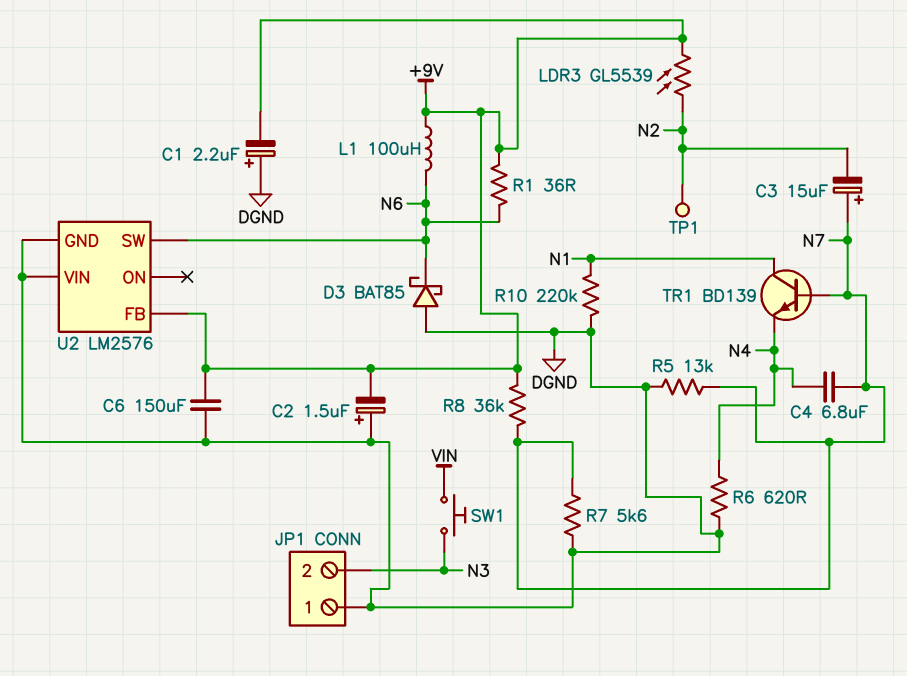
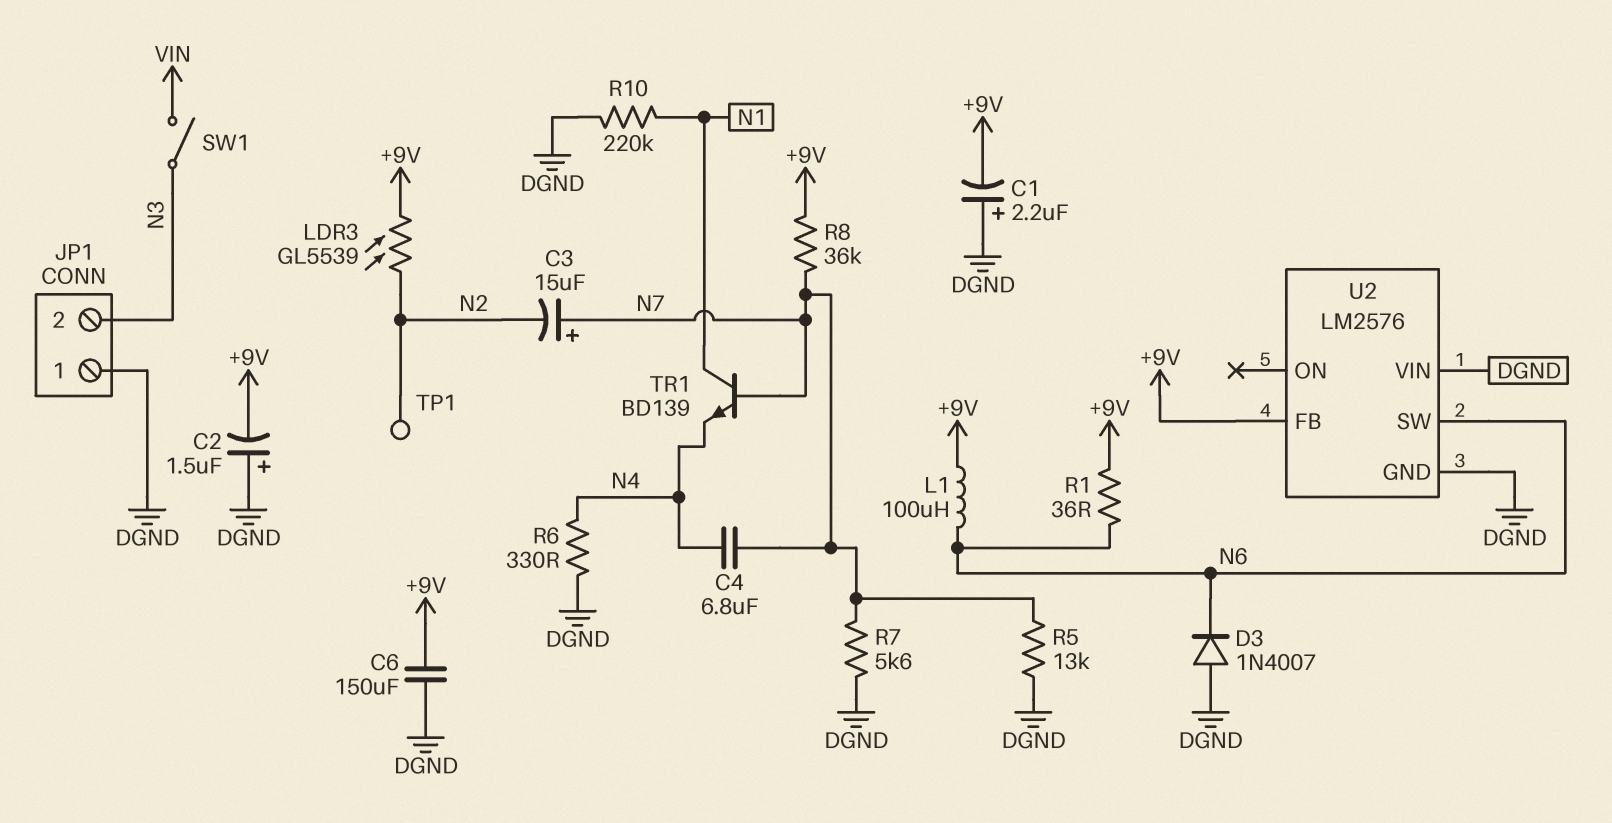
D3: schottky BAT85 (A DGND, K N6) -> diode 1N4007 (A DGND, K N6)
R6: 620 (DGND, N4) -> 330 (DGND, N4)
SW1: button (N3, VIN) -> switch (N3, VIN)

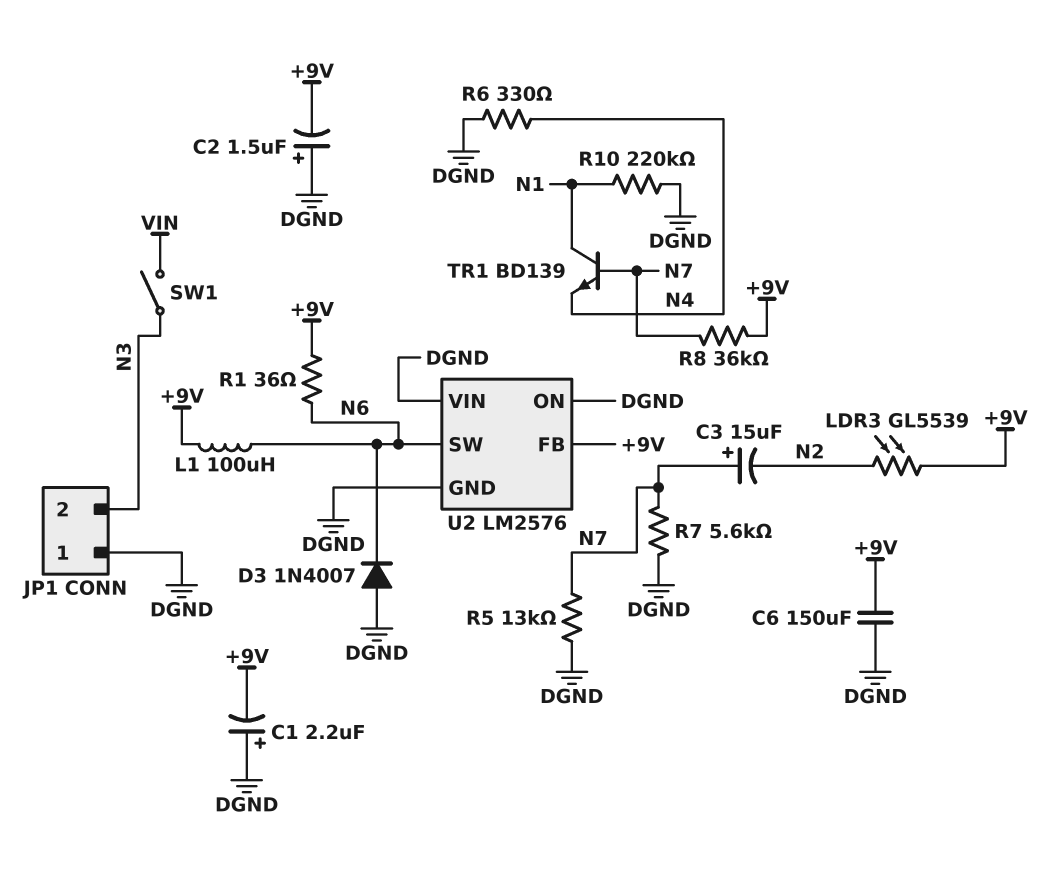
C4: 6.8uF (N4, N7) -> none
TP1: test point (N2) -> none
U2 pin ON: none -> DGND

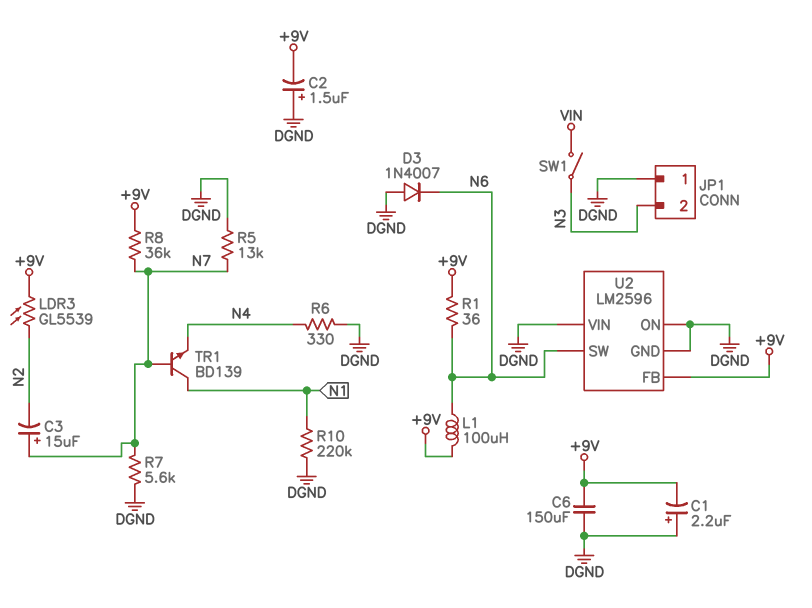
U2: LM2576 -> LM2596

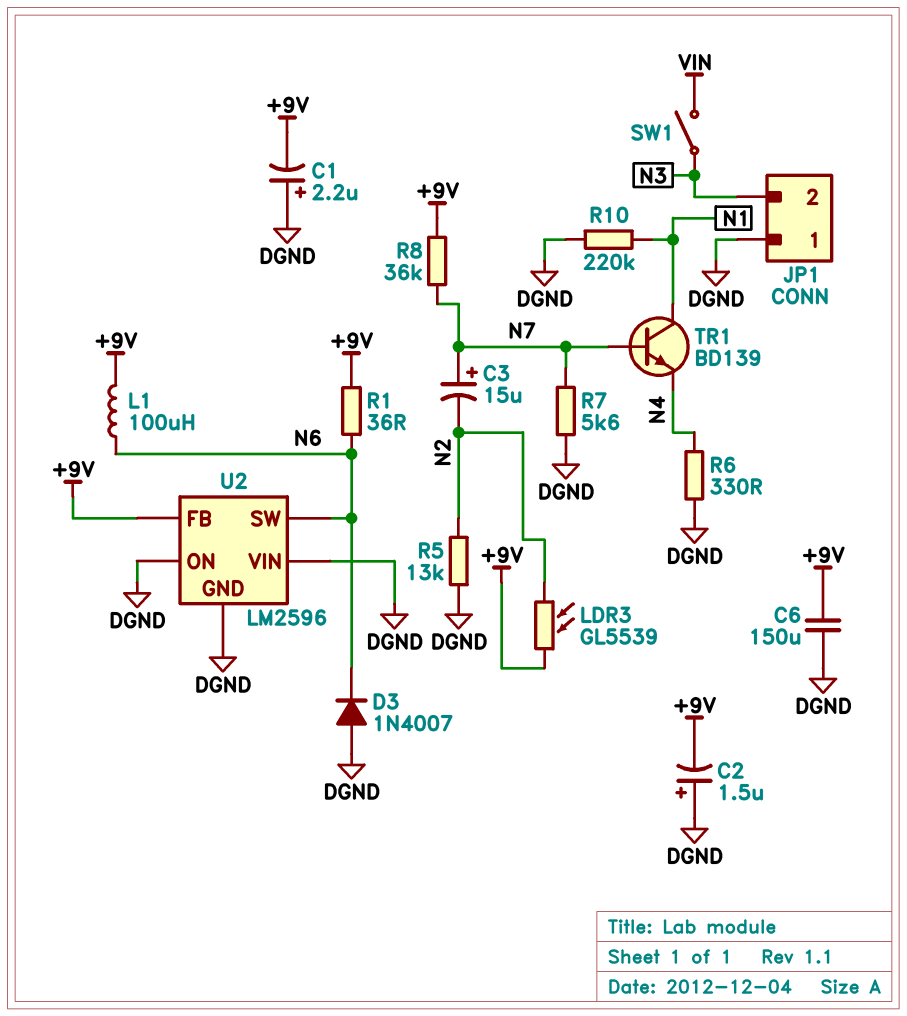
R5: 13k (DGND, N7) -> 13k (DGND, N2)

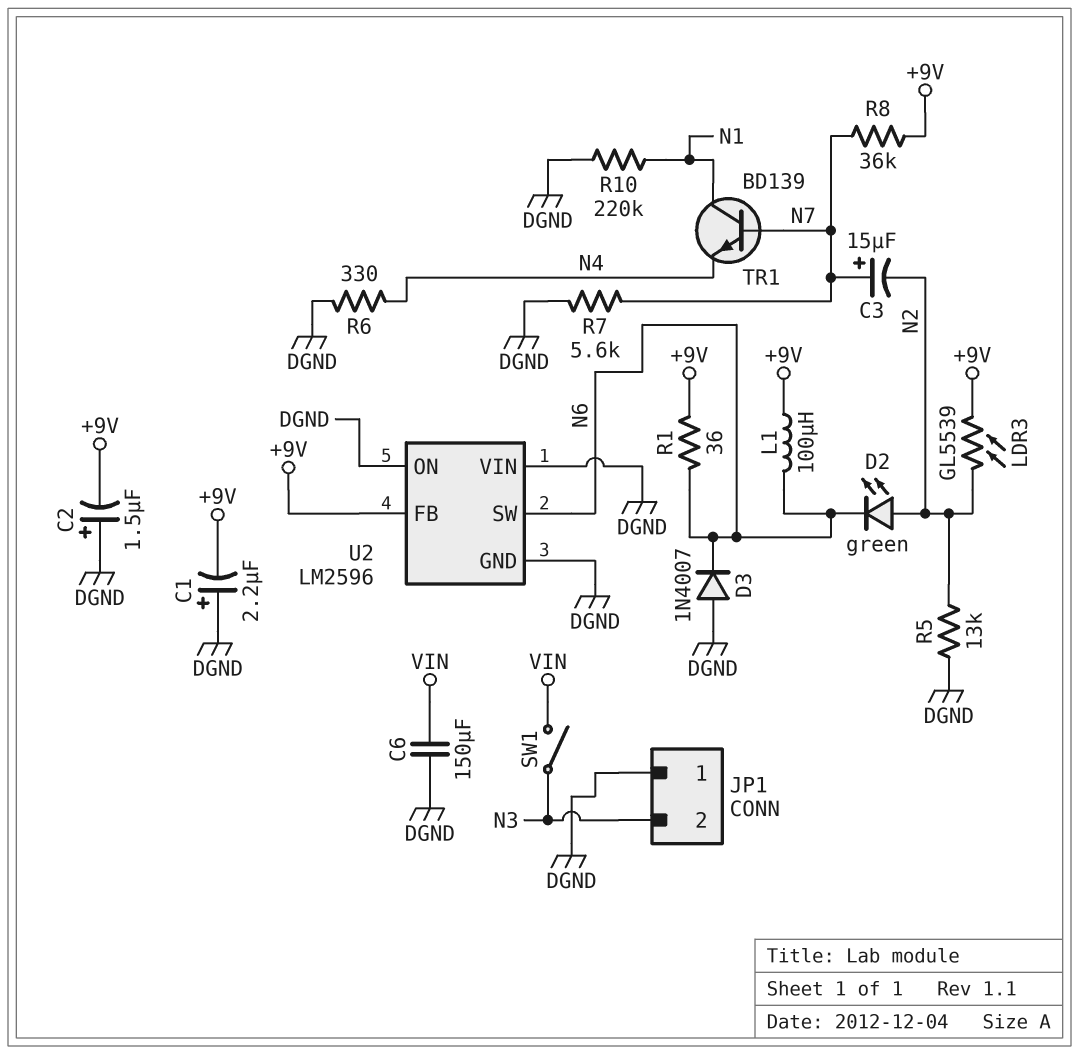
C6: 150uF (+9V, DGND) -> 150uF (DGND, VIN)
D2: none -> LED green (A N2, K N6)

